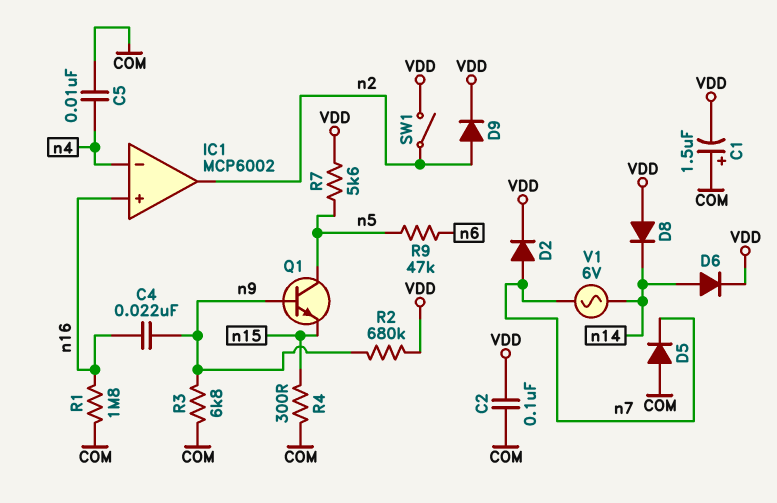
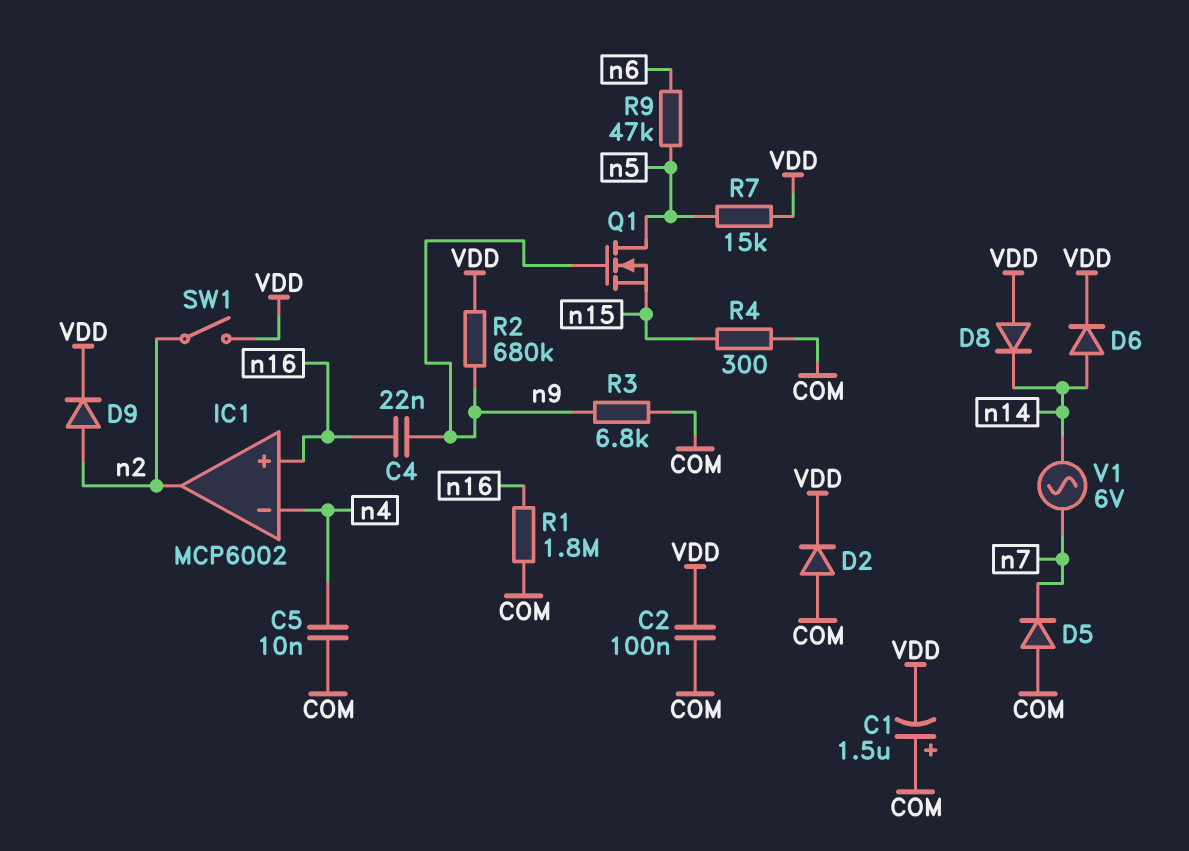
D2: diode (A n7, K VDD) -> diode (A COM, K VDD)
Q1: NPN (B n9, C n5, E n15) -> NMOS (G n9, D n5, S n15)
R7: 5.6k (VDD, n5) -> 15k (VDD, n5)

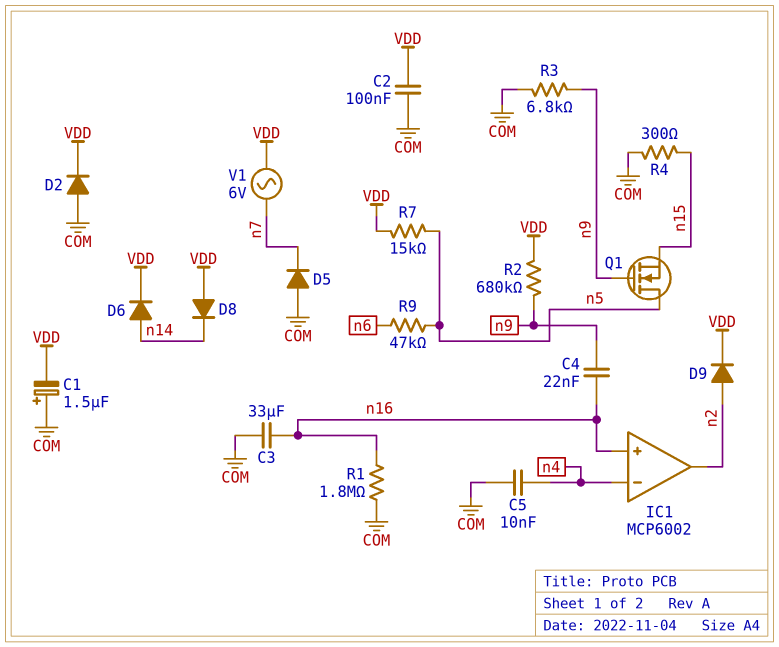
C3: none -> 33uF (COM, n16)
SW1: switch (VDD, n2) -> none
V1: AC 6V (n7, n14) -> AC 6V (VDD, n7)

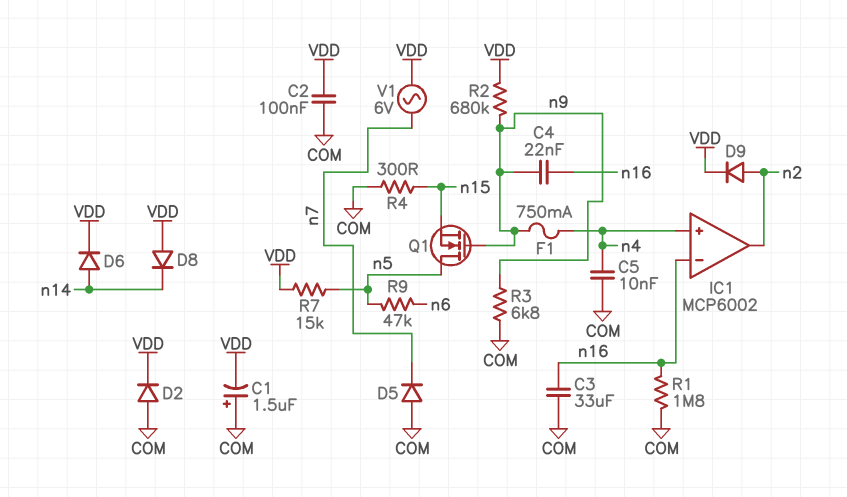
F1: none -> 750mA (n4, n9)
IC1 pin in+: n16 -> n4
IC1 pin in-: n4 -> n16

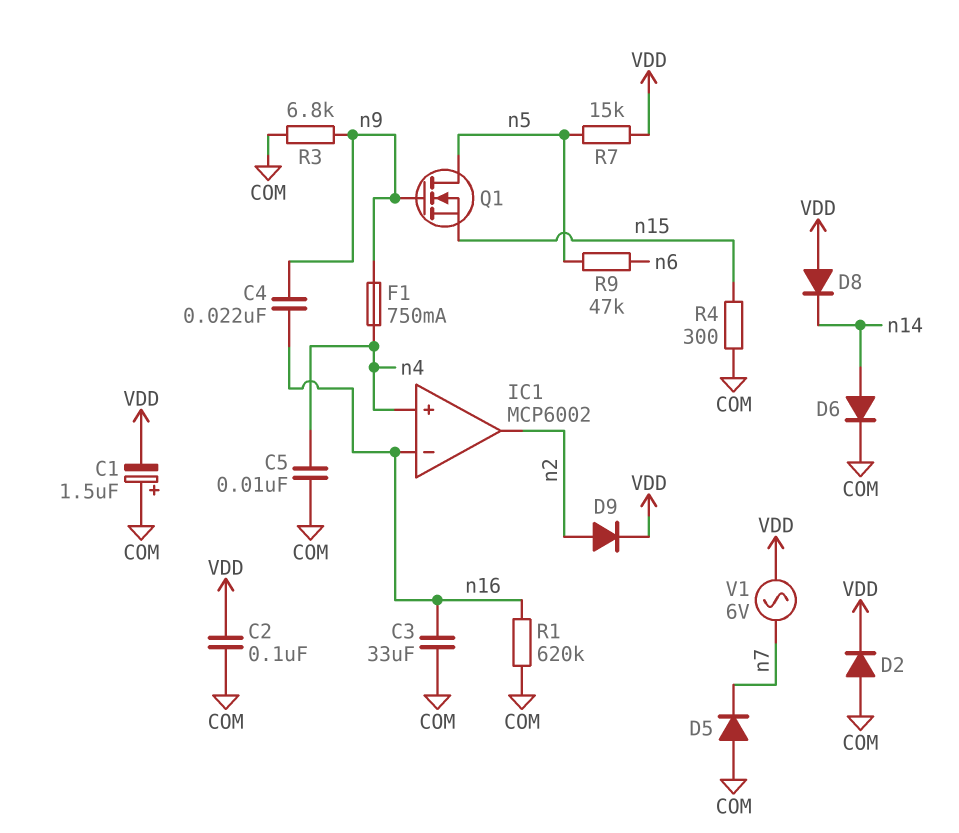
D6: diode (A n14, K VDD) -> diode (A n14, K COM)
R1: 1.8M (COM, n16) -> 620k (COM, n16)
R2: 680k (VDD, n9) -> none

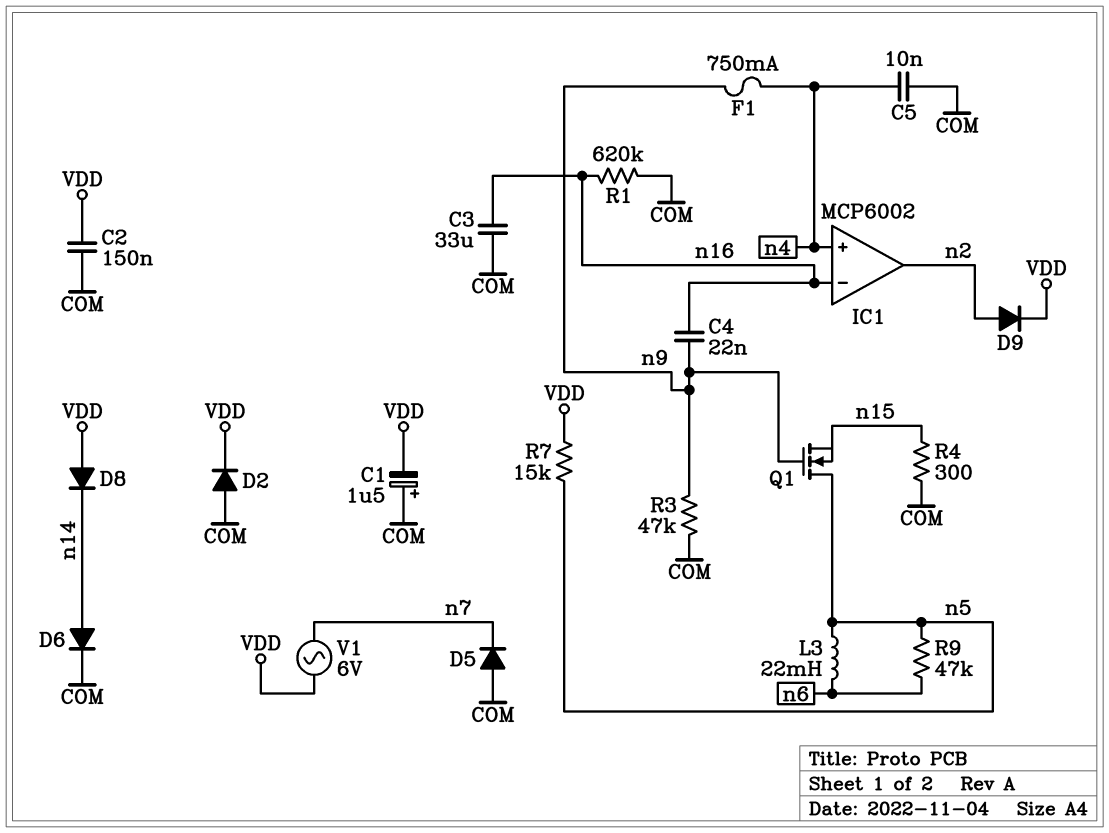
C2: 100nF (COM, VDD) -> 150nF (COM, VDD)
L3: none -> 22mH (n5, n6)
R3: 6.8k (COM, n9) -> 47k (COM, n9)

